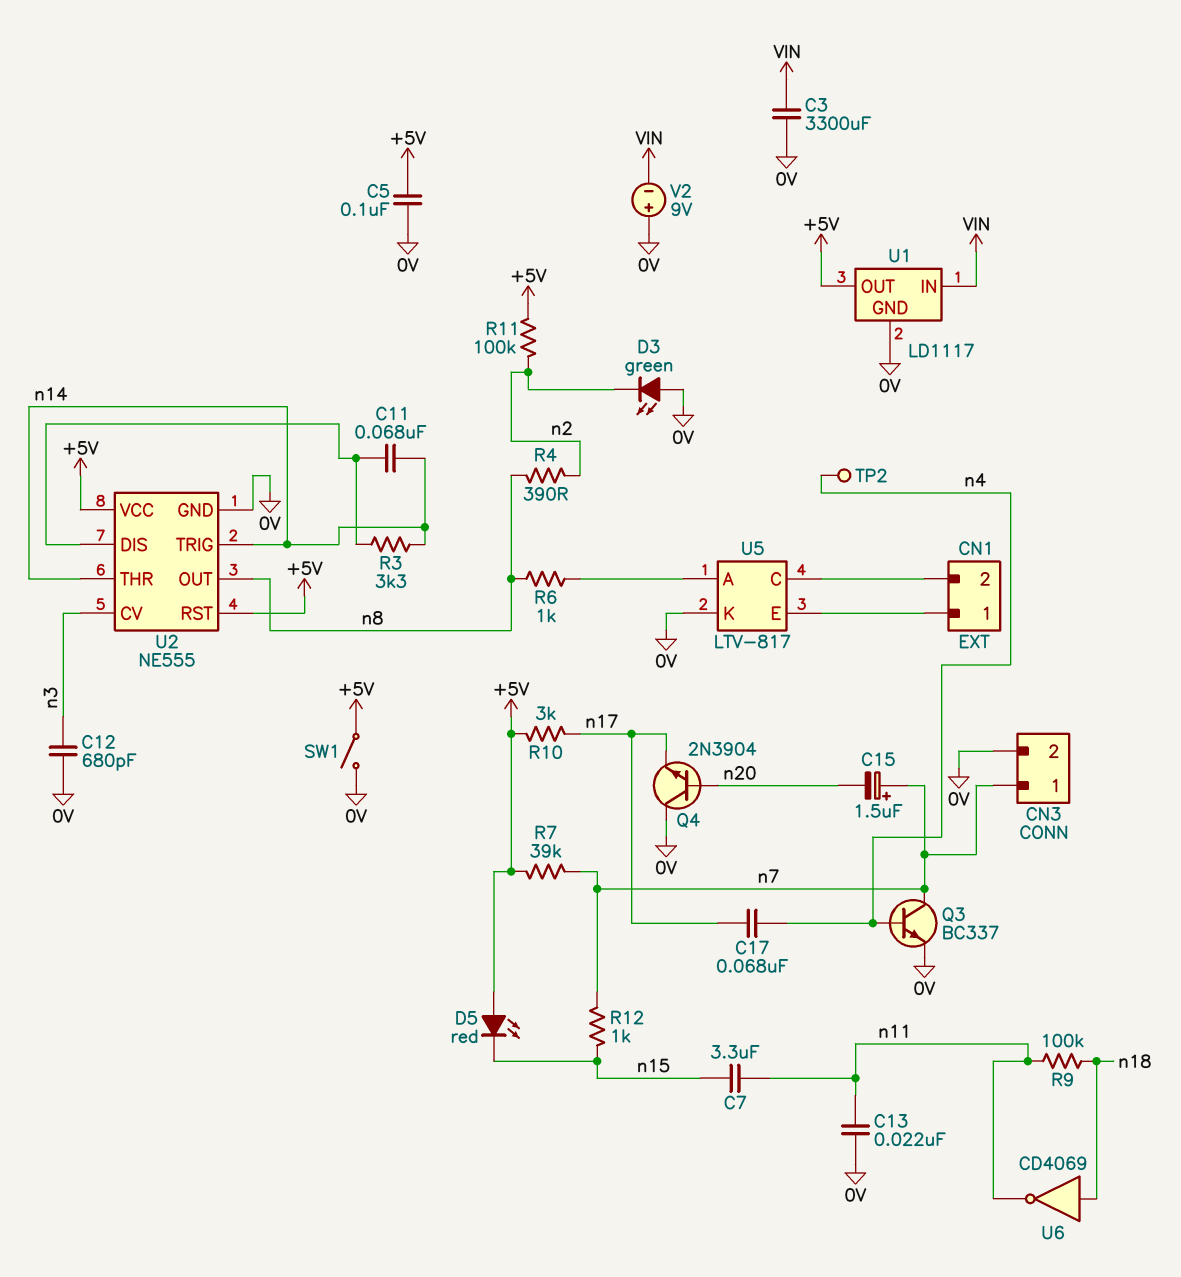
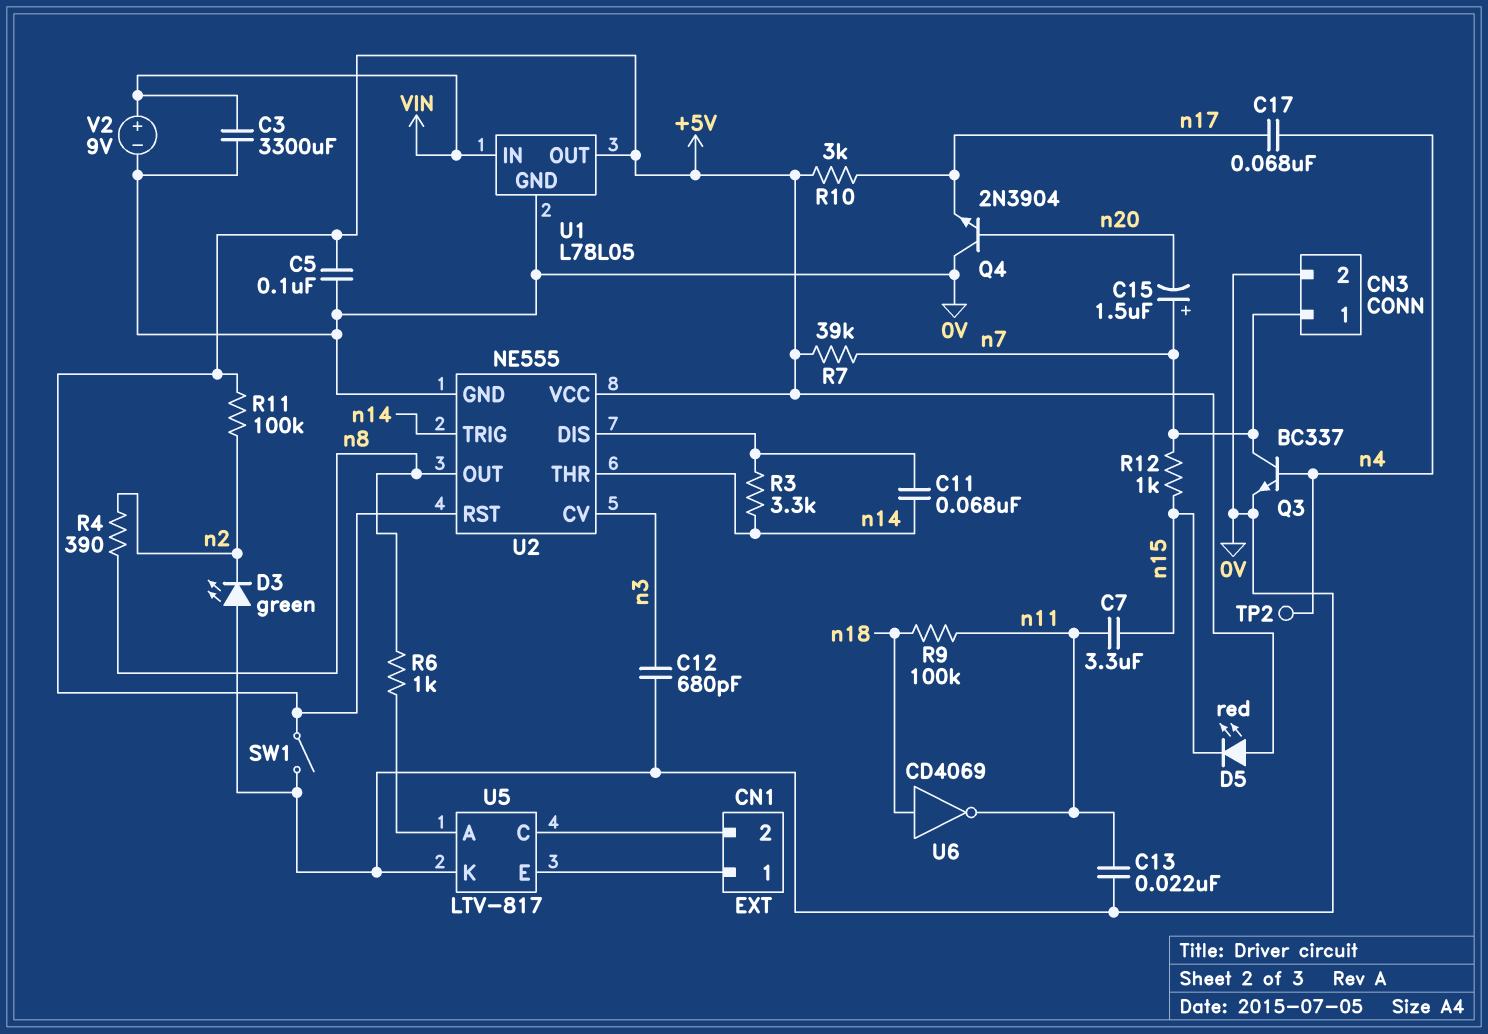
U1: LD1117 -> L78L05
V2: 9V (plus 0V, minus VIN) -> 9V (plus VIN, minus 0V)

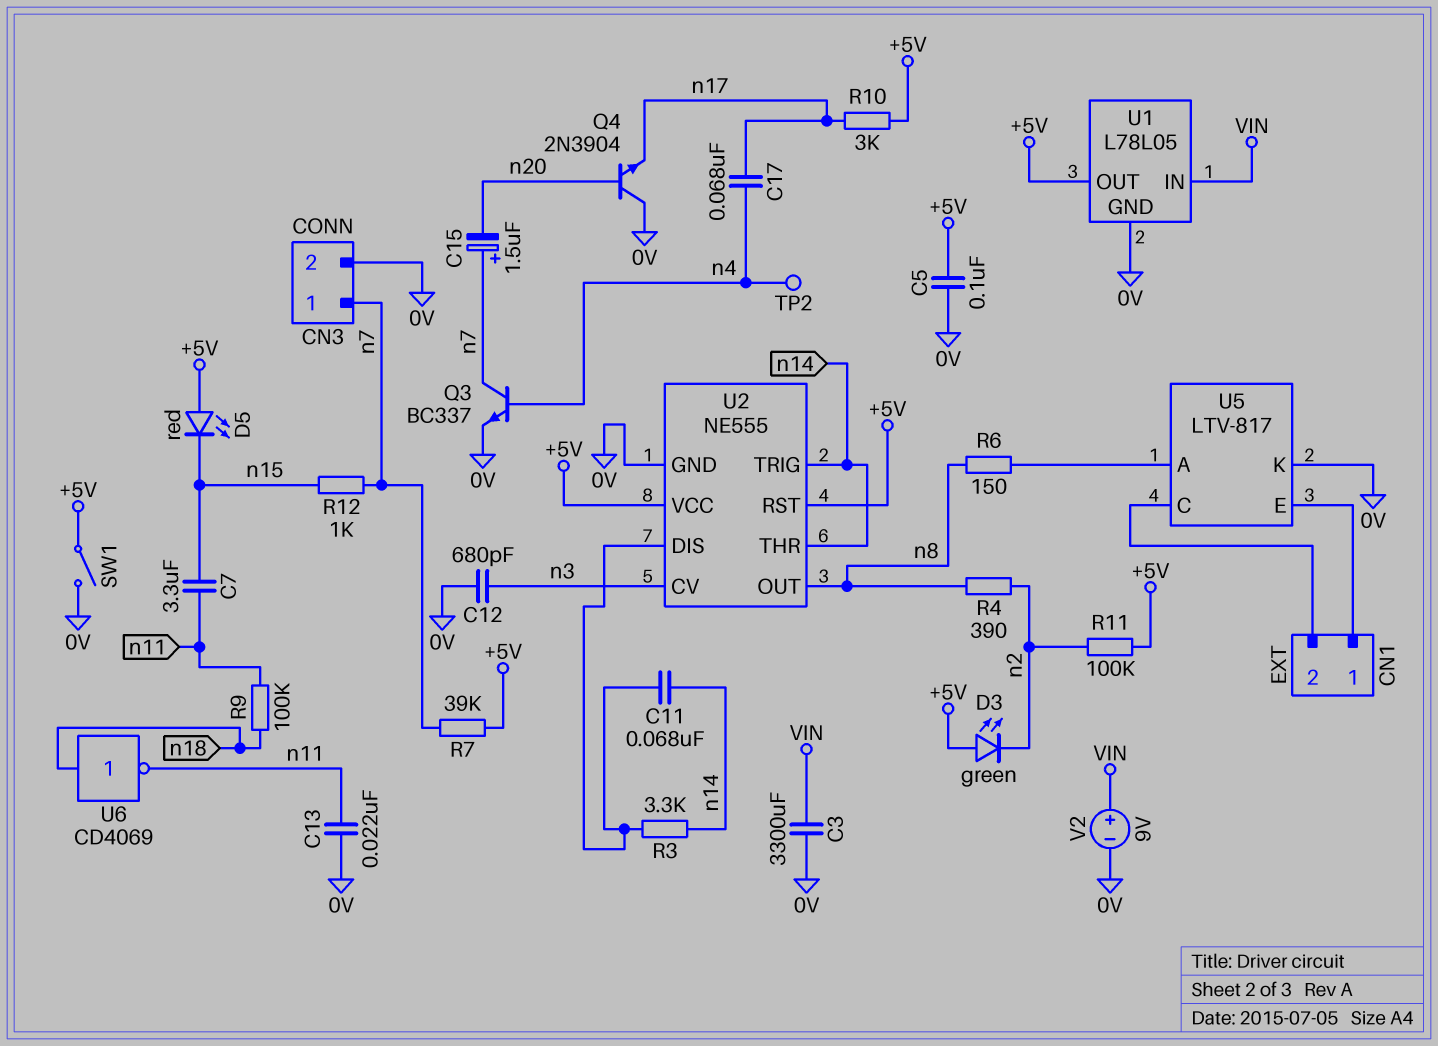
D3: LED green (A 0V, K n2) -> LED green (A +5V, K n2)
R6: 1k (U5/A, n8) -> 150 (U5/A, n8)

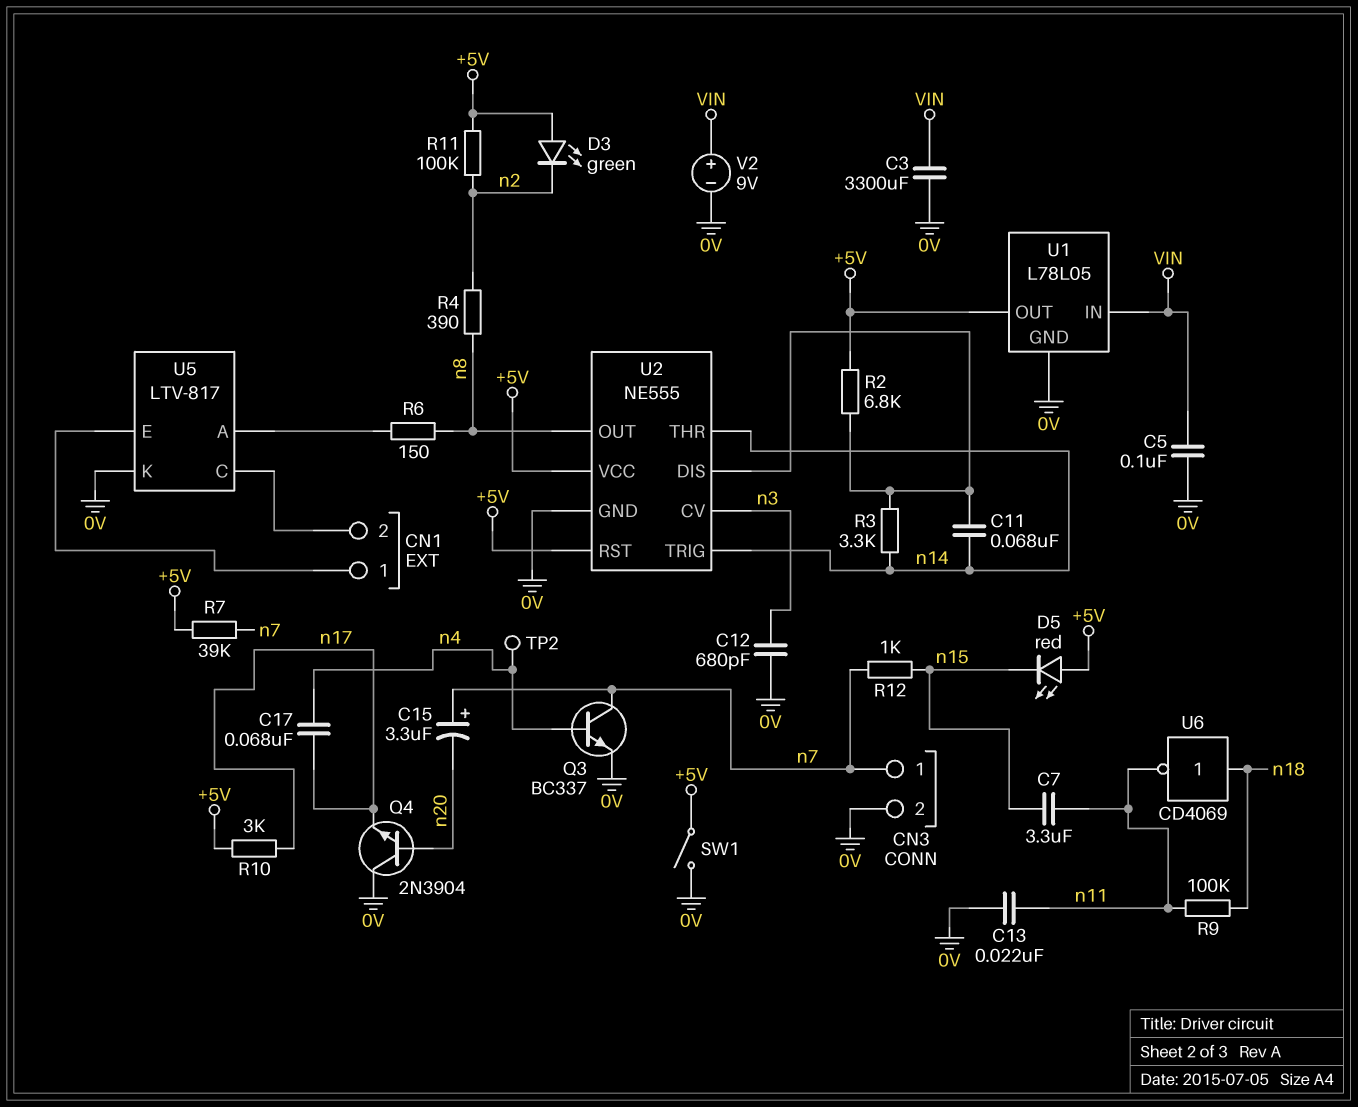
C5: 100nF (+5V, 0V) -> 100nF (0V, VIN)
C15: 1.5uF (plus n7, minus n20) -> 3.3uF (plus n7, minus n20)
R2: none -> 6.8k (+5V, U2/DIS)

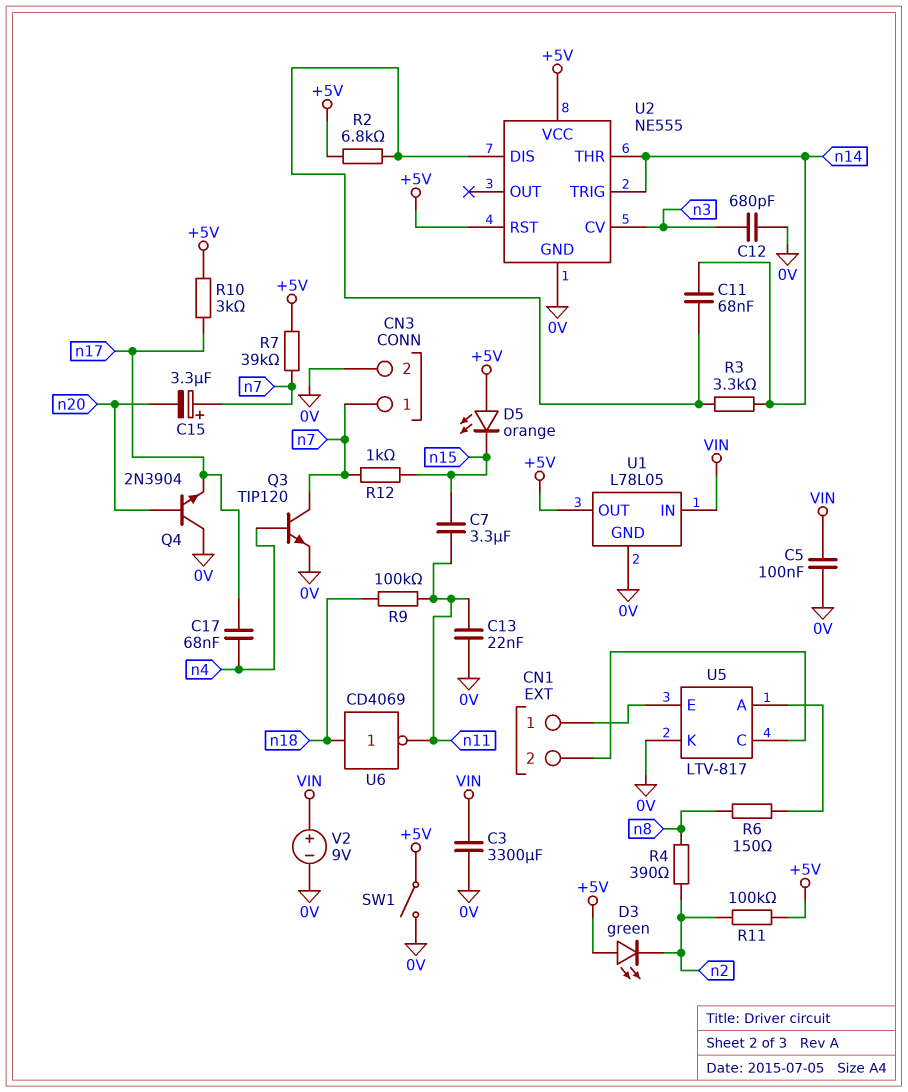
D5: LED red (A +5V, K n15) -> LED orange (A +5V, K n15)
Q3: NPN BC337 (B n4, C n7, E 0V) -> NPN TIP120 (B n4, C n7, E 0V)
TP2: test point (n4) -> none
U2 pin OUT: n8 -> none

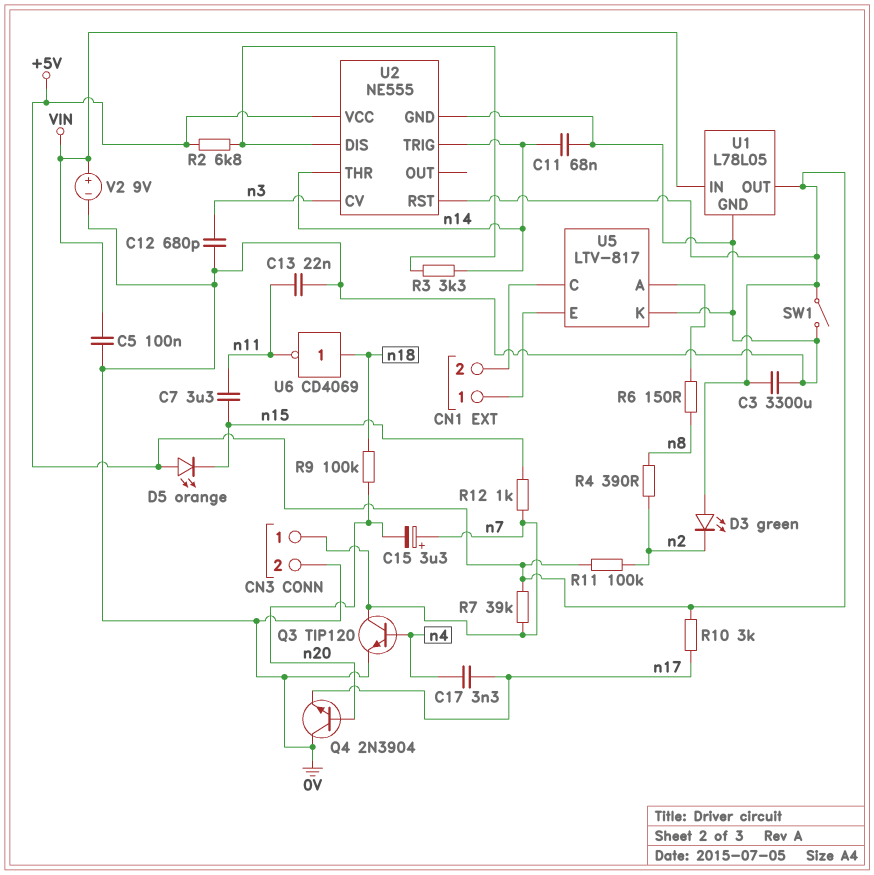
C3: 3300uF (0V, VIN) -> 3300uF (+5V, 0V)
C11: 68nF (U2/DIS, n14) -> 68nF (0V, n14)
C17: 68nF (n4, n17) -> 3.3nF (n4, n17)
R9: 100k (n11, n18) -> 100k (n18, n20)

